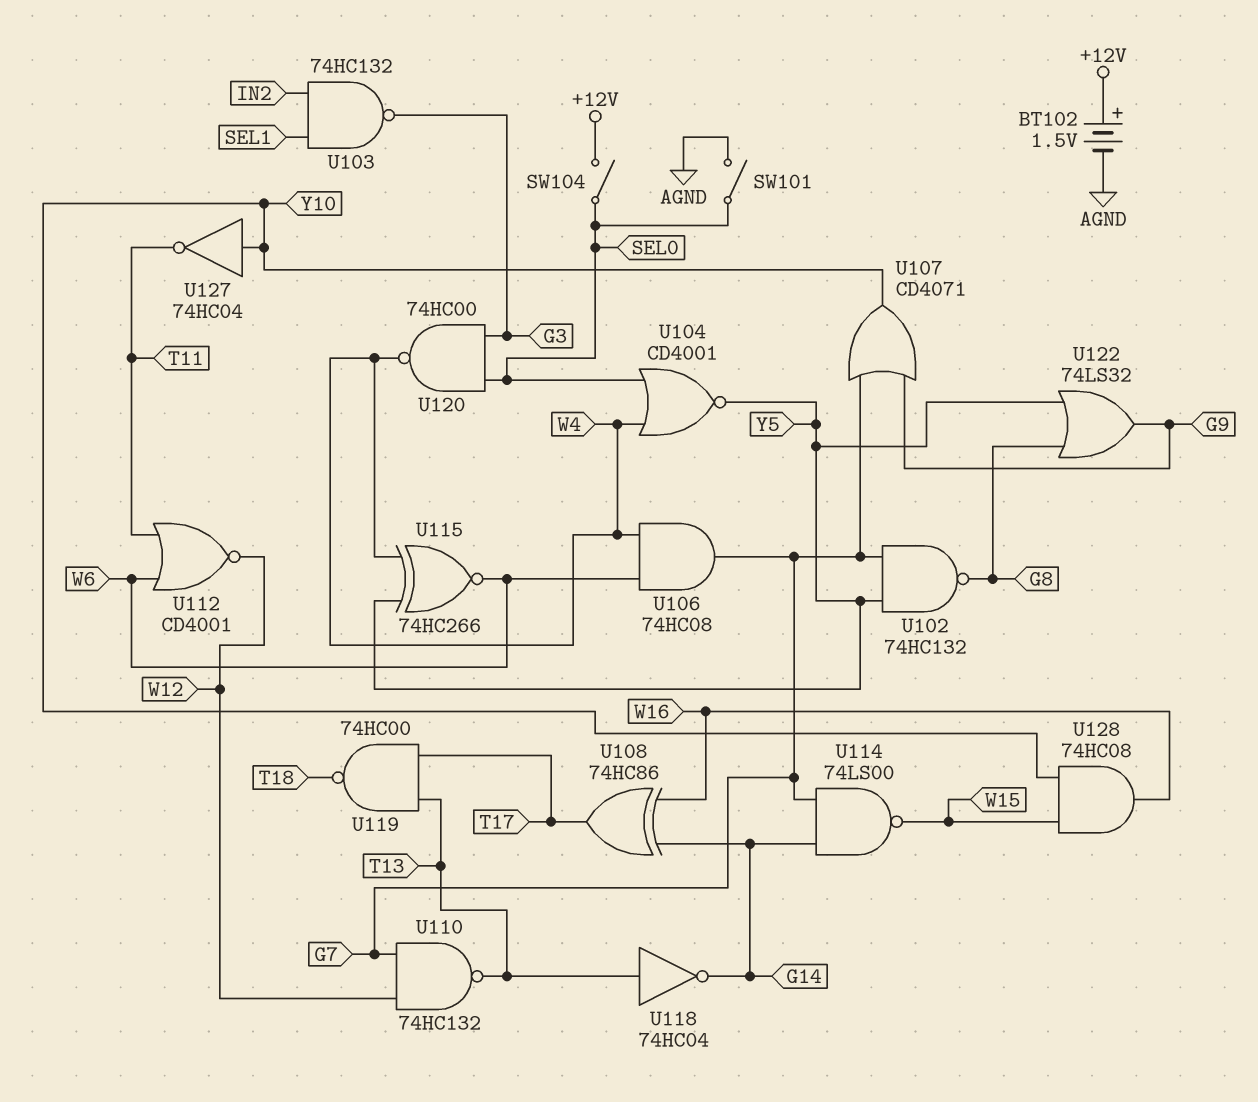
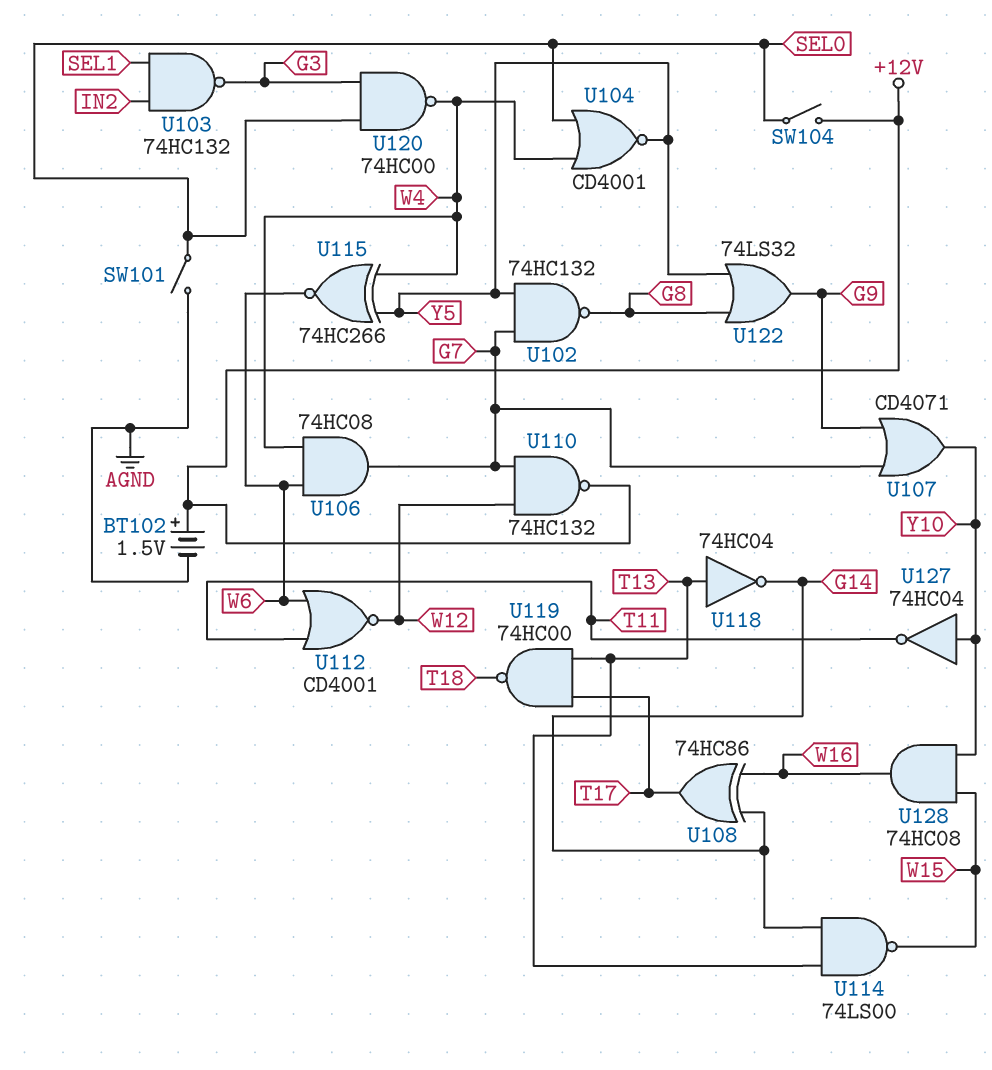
U110: NAND 74HC132 (in G7, in W12, out T13) -> NAND 74HC132 (in G7, in W12, out +12V)
U114: NAND 74LS00 (in G7, in G14, out W15) -> NAND 74LS00 (in G14, in T13, out W15)

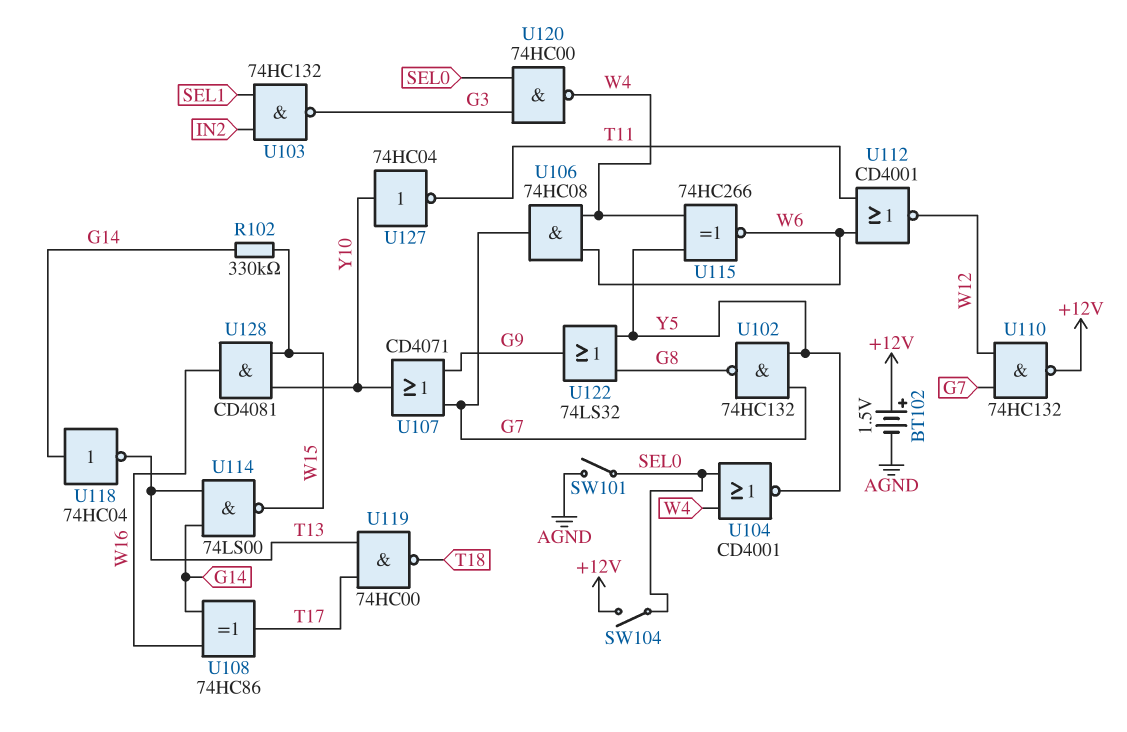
R102: none -> 330k (G14, W15)
U118: NOT 74HC04 (in T13, out G14) -> NOT 74HC04 (in G14, out T13)
U128: AND 74HC08 (in W15, in Y10, out W16) -> AND CD4081 (in W15, in Y10, out W16)

